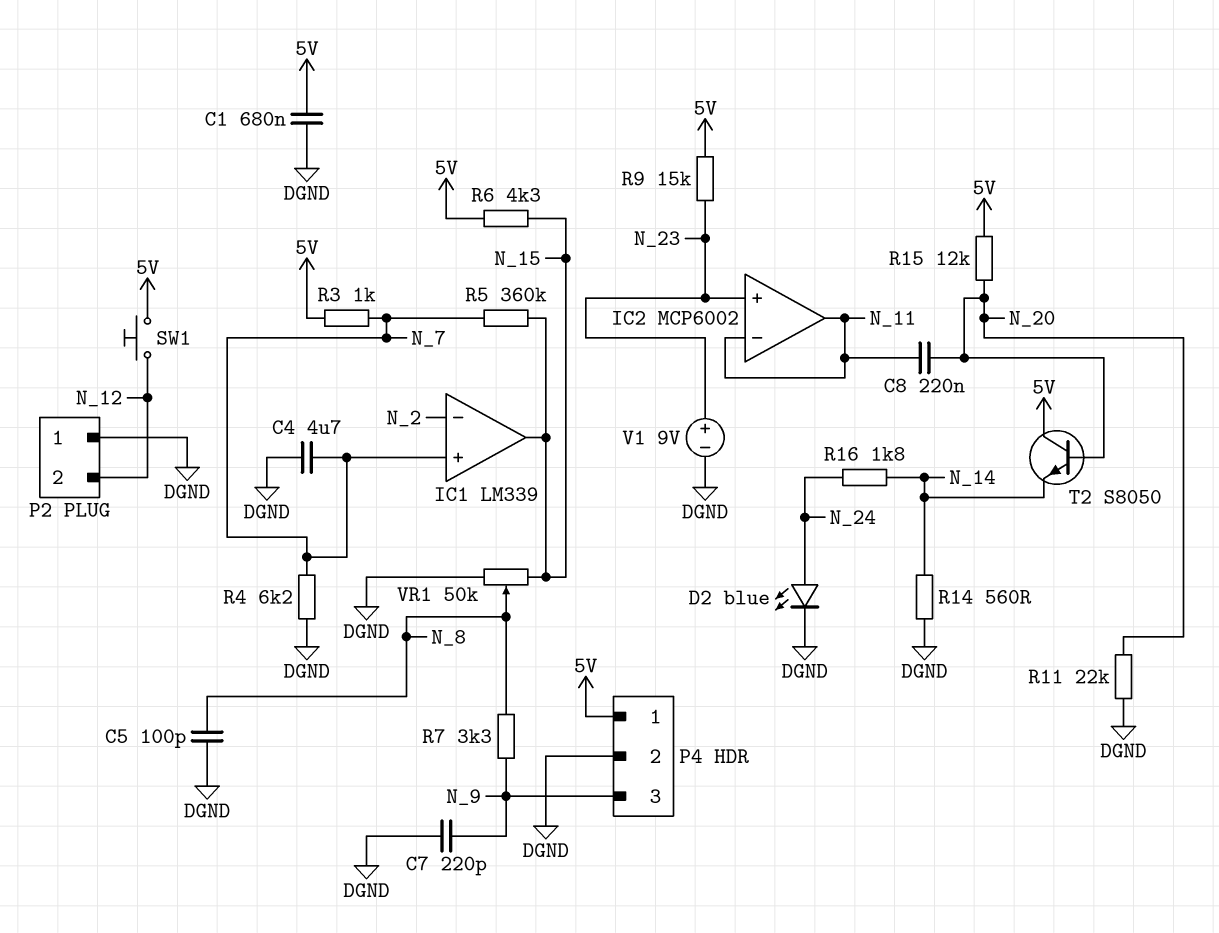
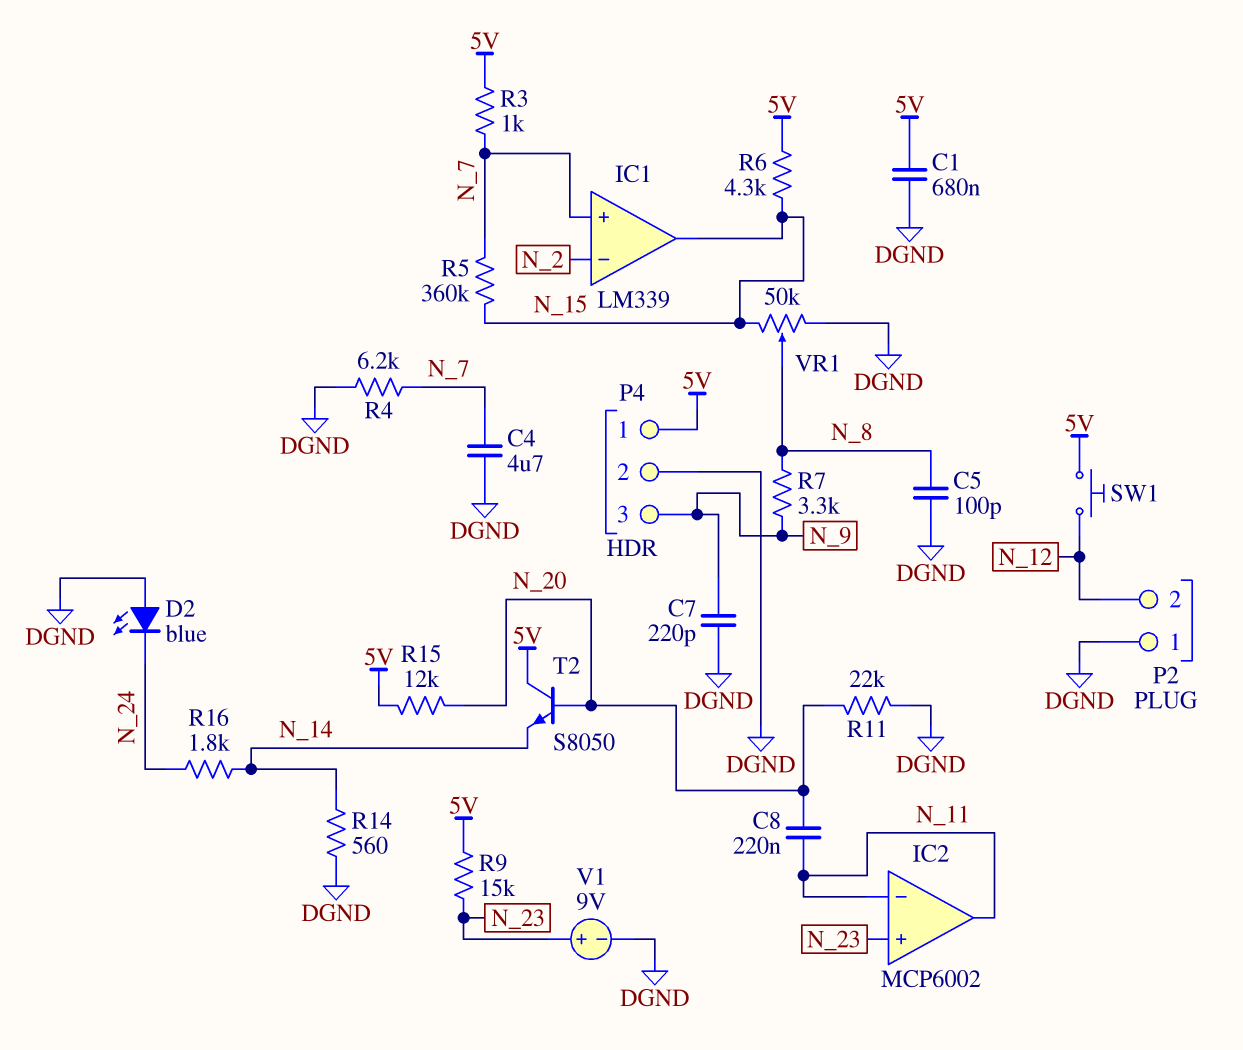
D2: LED blue (A N_24, K DGND) -> LED blue (A DGND, K N_24)

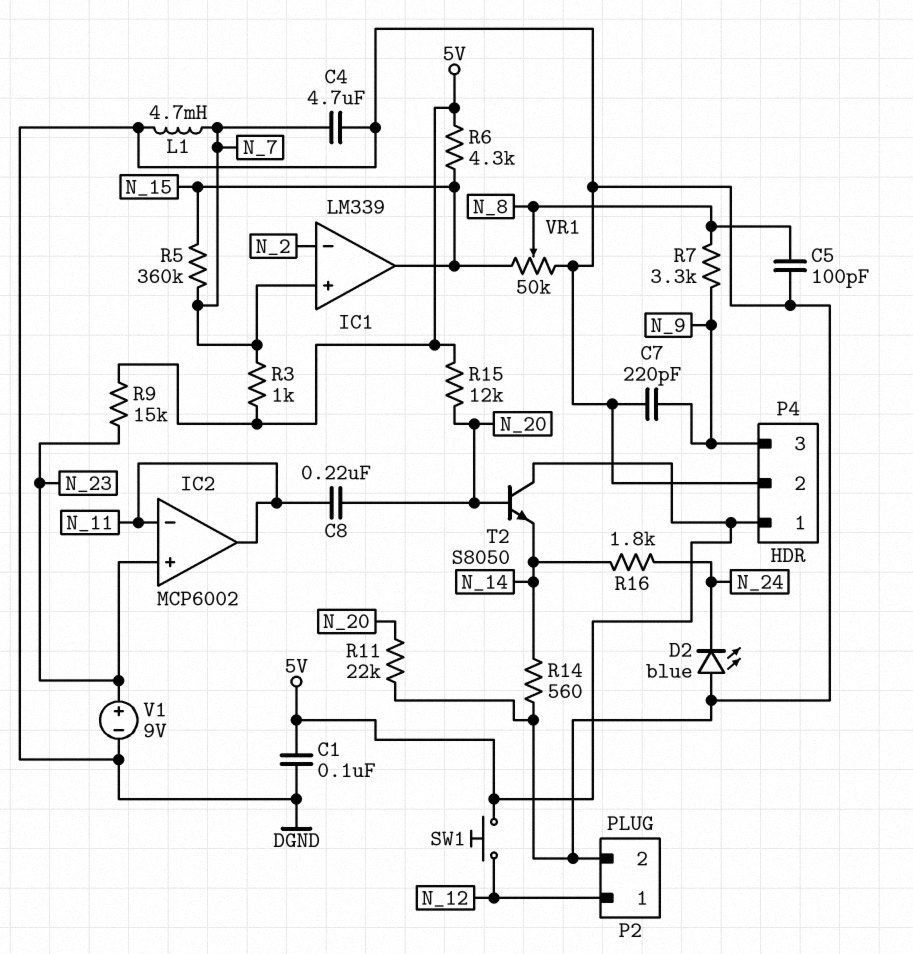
C1: 680nF (5V, DGND) -> 100nF (5V, DGND)
L1: none -> 4.7mH (DGND, N_7)
P2 pin 1: DGND -> N_12
P2 pin 2: N_12 -> DGND
R4: 6.2k (DGND, N_7) -> none

